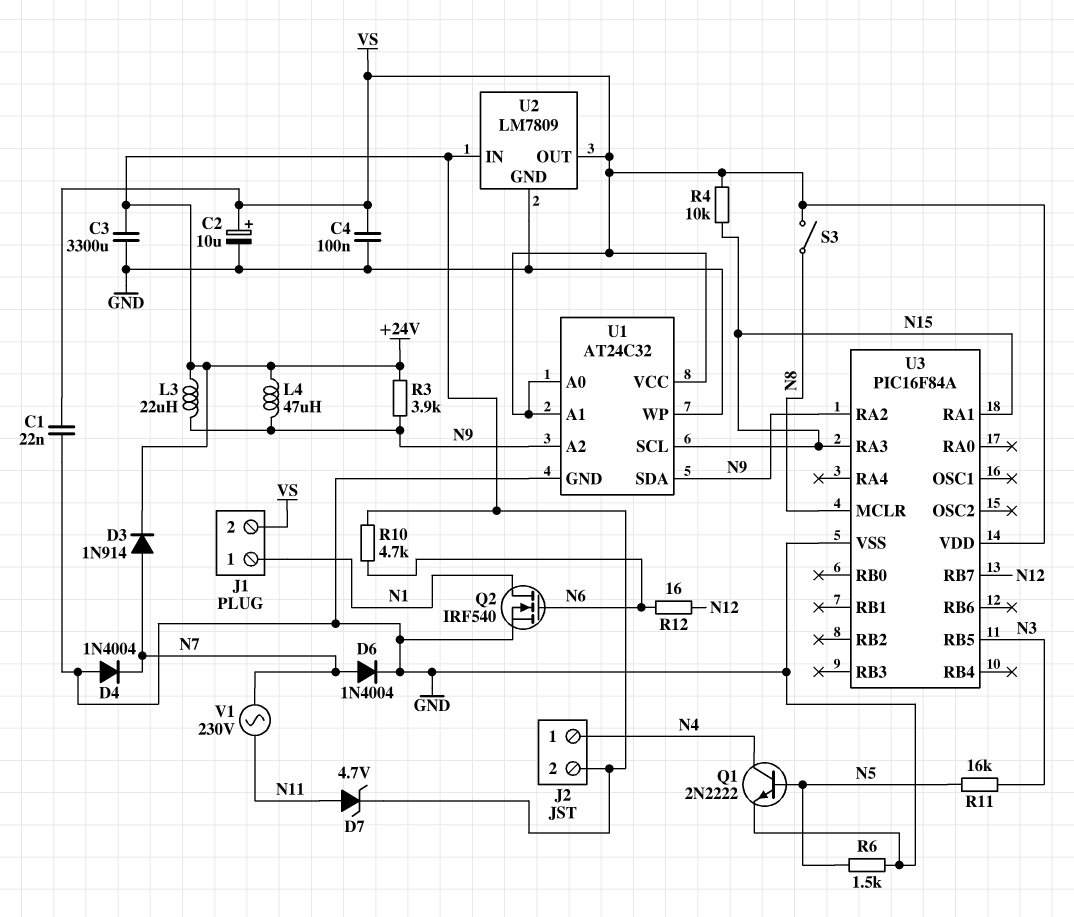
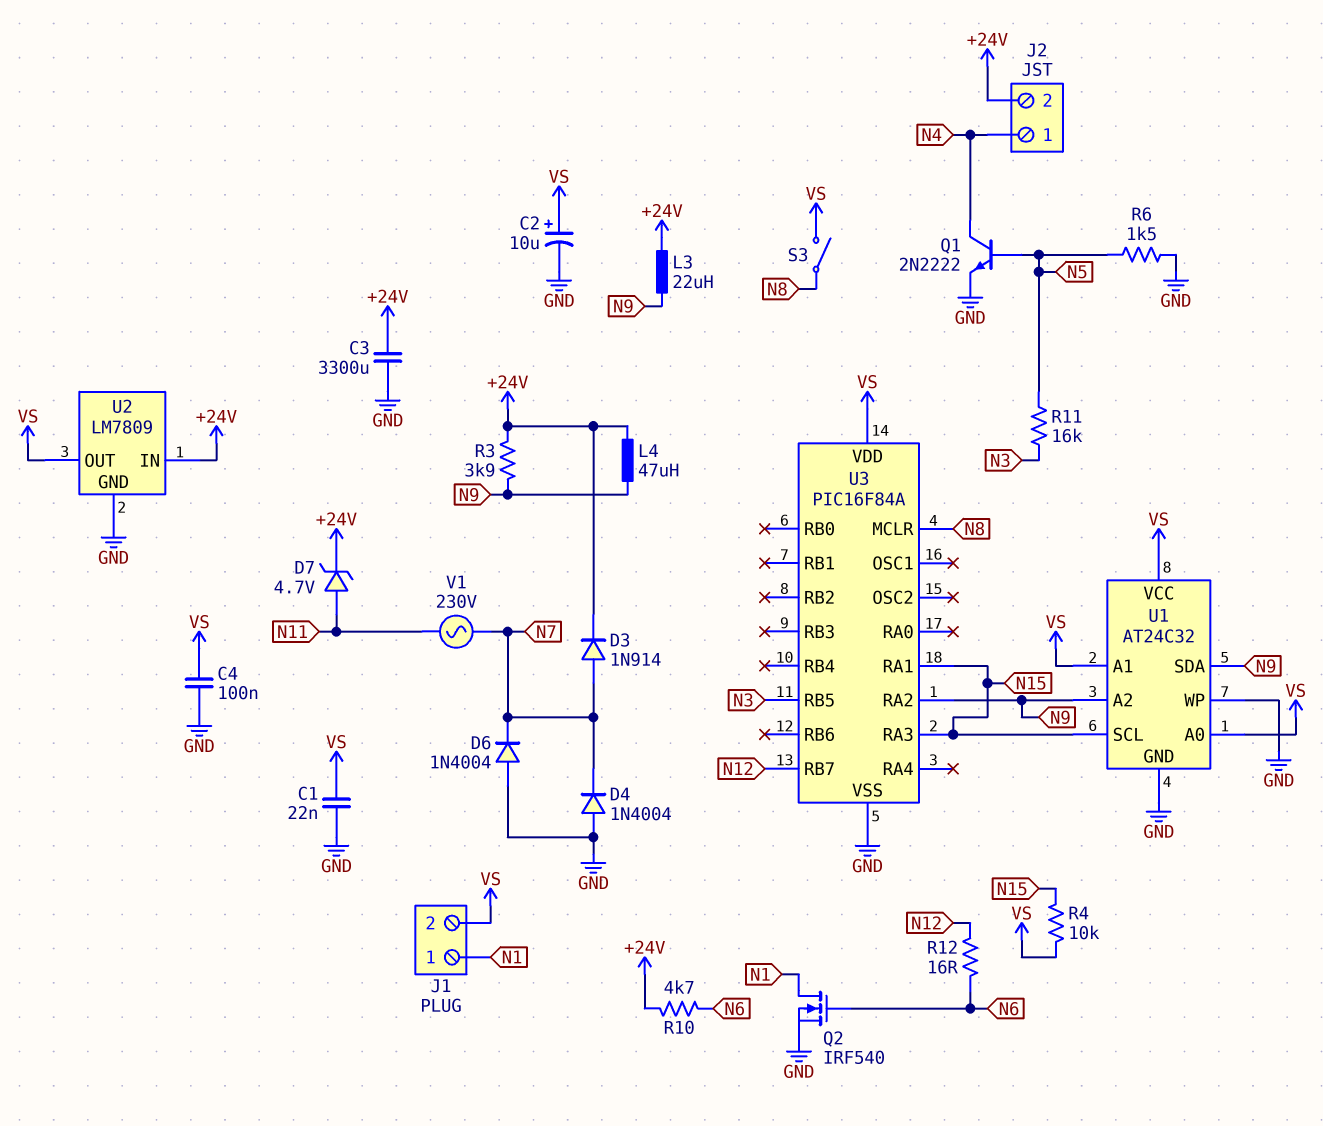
D6: diode 1N4004 (A N7, K GND) -> diode 1N4004 (A GND, K N7)

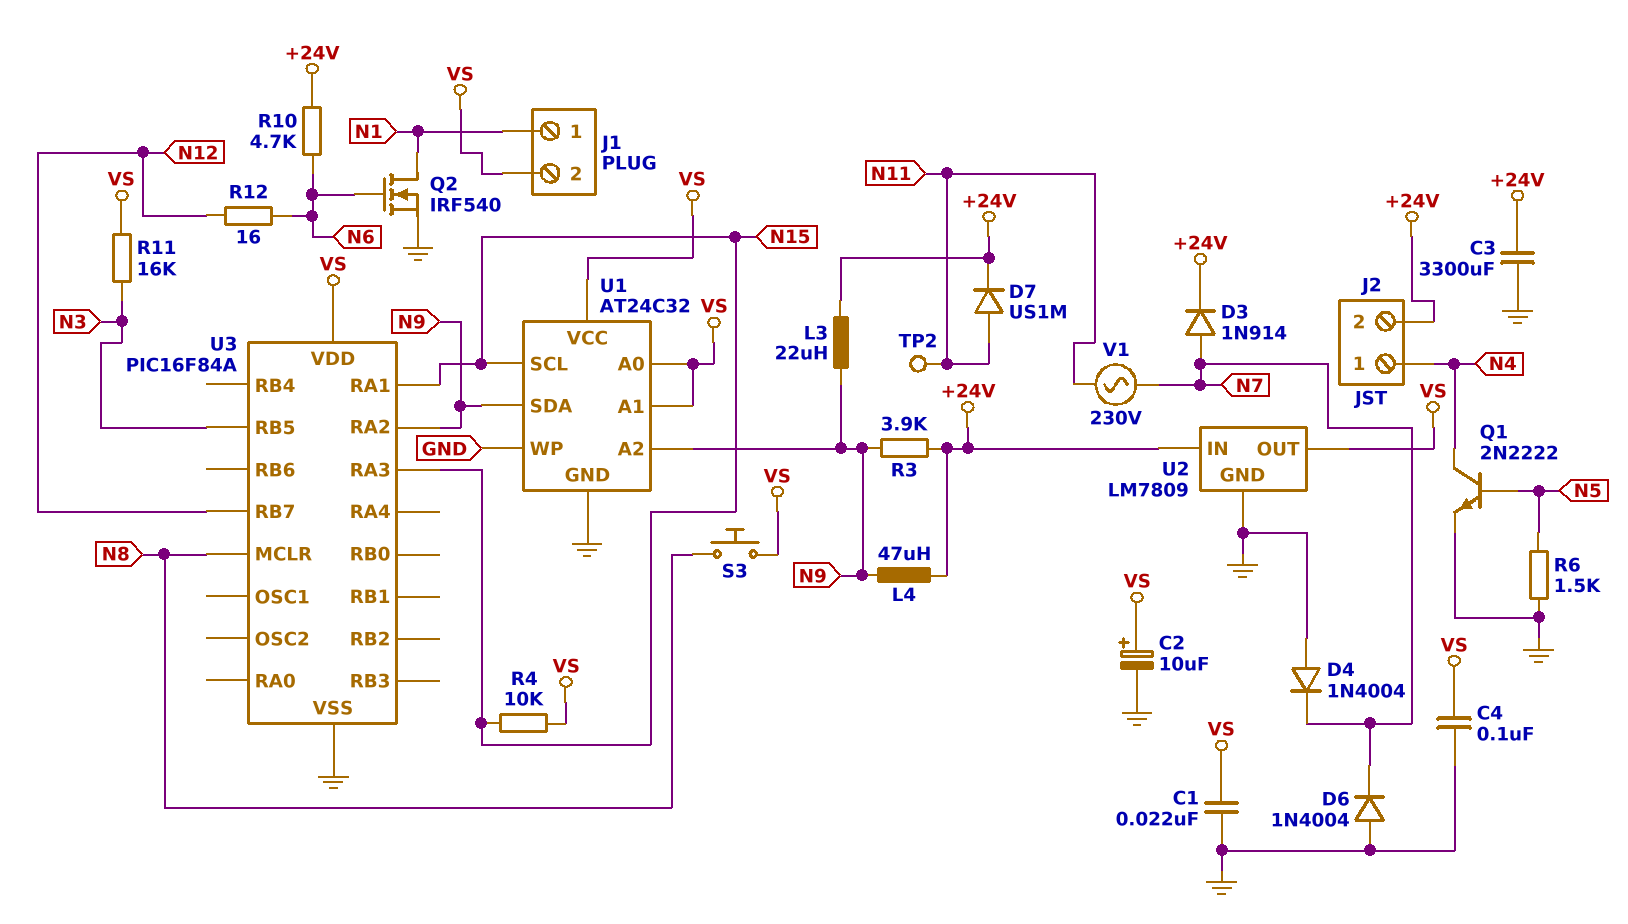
D7: zener 4.7V (A N11, K +24V) -> diode US1M (A N11, K +24V)
R11: 16k (N3, N5) -> 16k (N3, VS)
S3: switch (N8, VS) -> button (N8, VS)
TP2: none -> test point (N11)

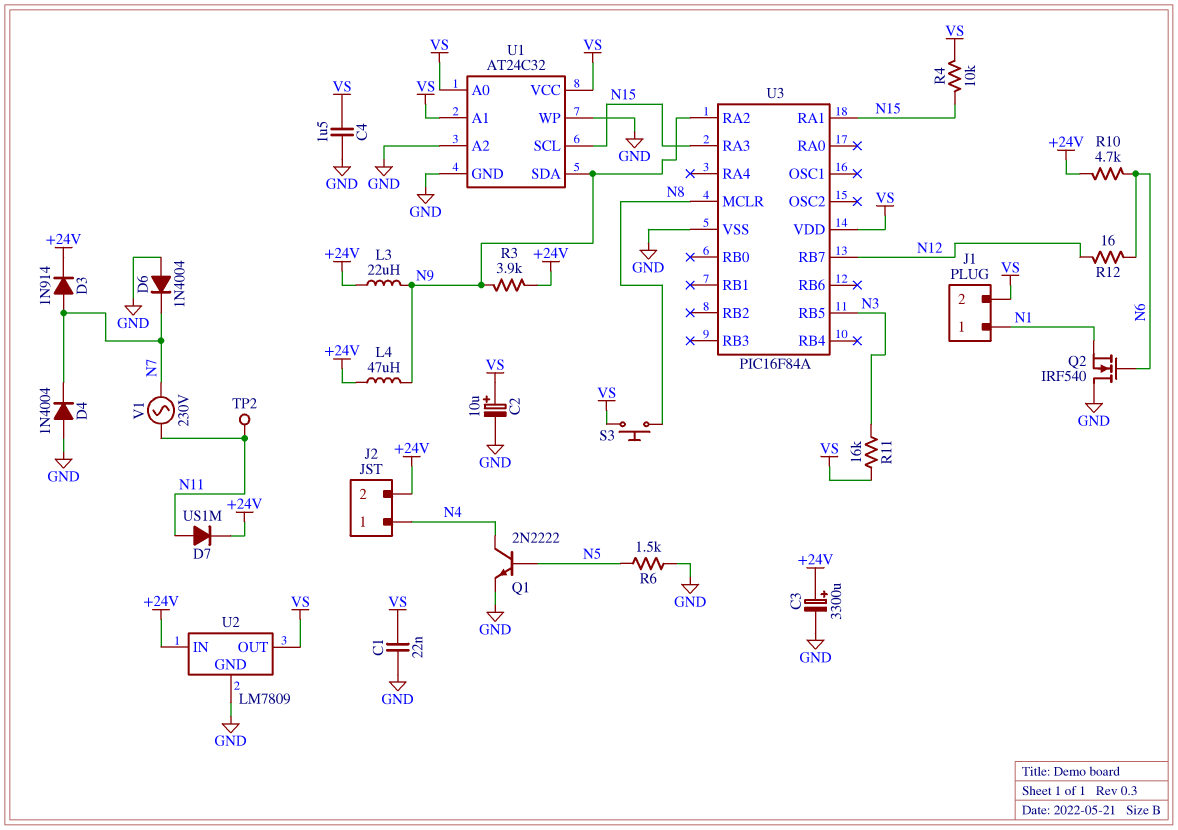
C3: 3300uF (+24V, GND) -> 3300uF (plus +24V, minus GND)
C4: 100nF (GND, VS) -> 1.5uF (GND, VS)
Q2: NMOS IRF540 (G N6, D N1, S GND) -> NMOS IRF540 (G N6, D GND, S N1)
U1 pin A2: N9 -> GND

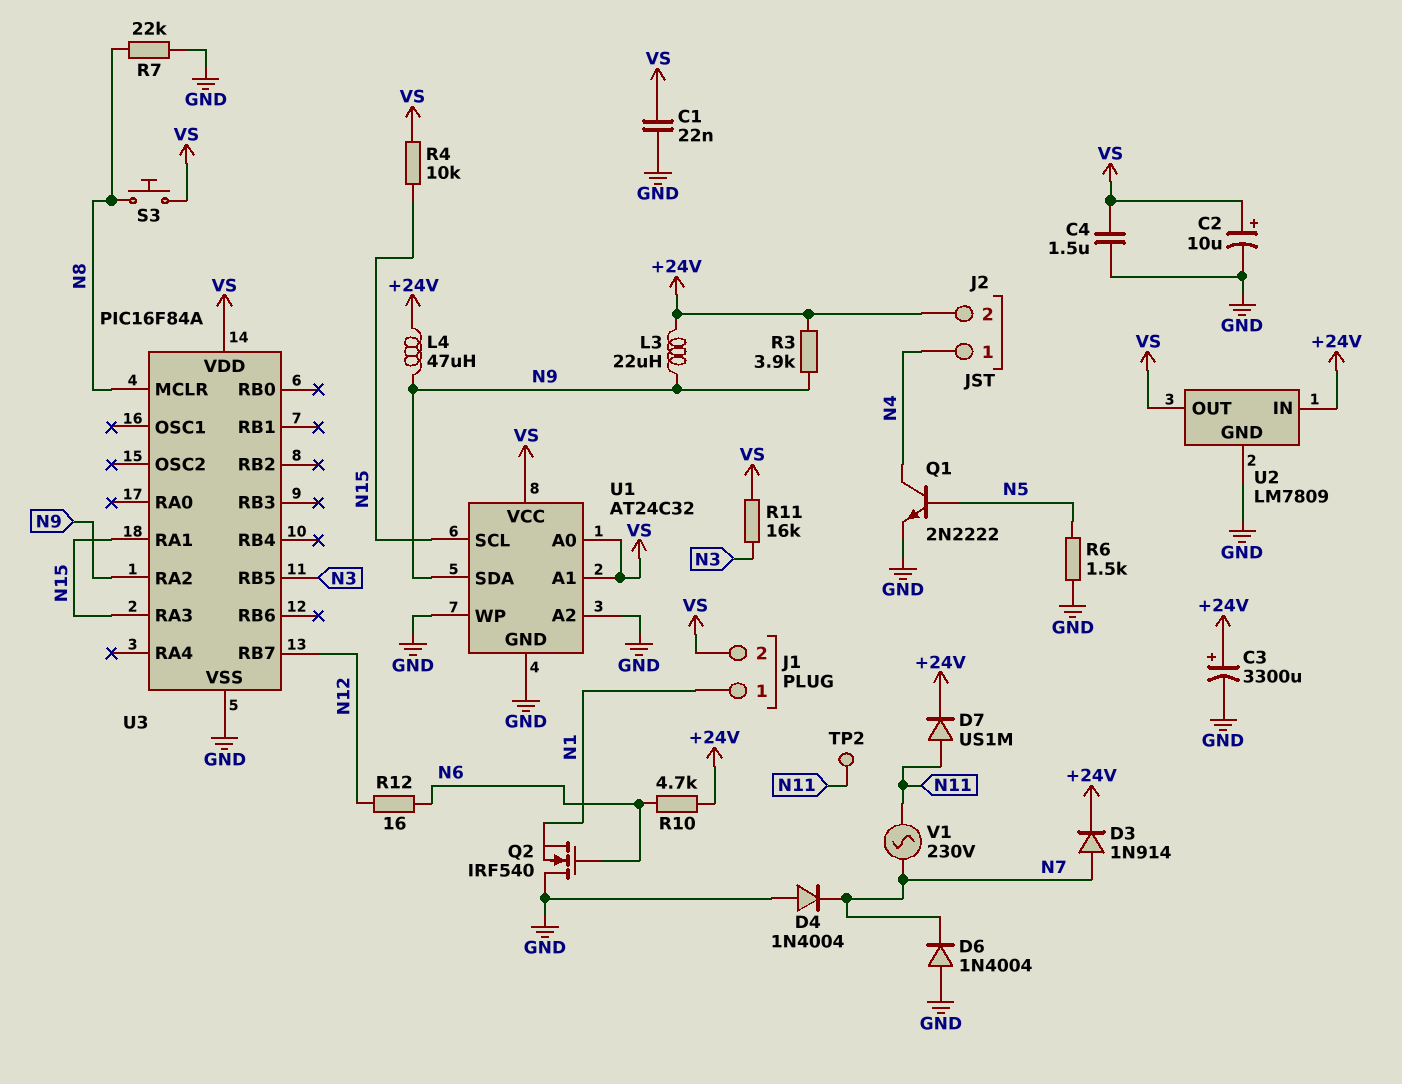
R7: none -> 22k (GND, N8)

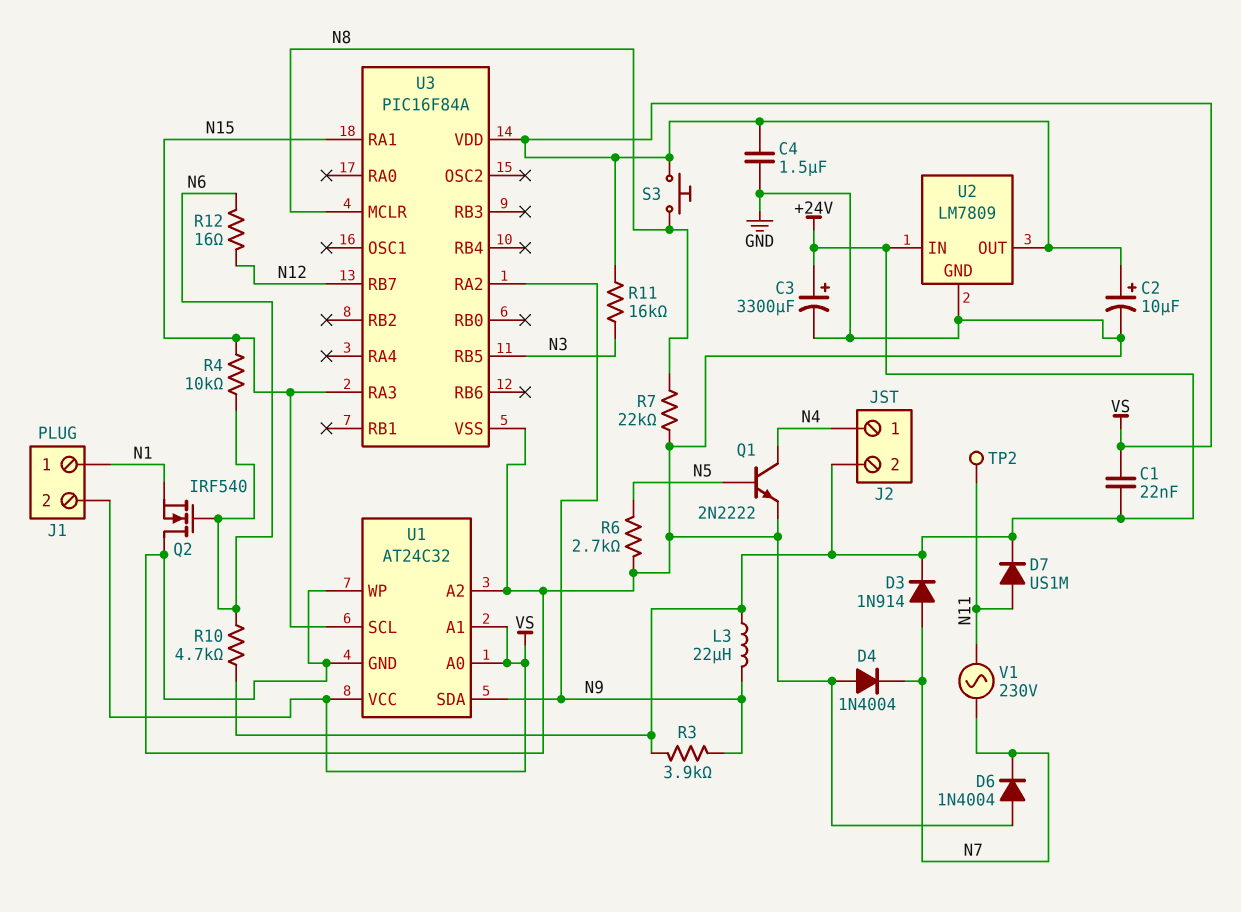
C1: 22nF (GND, VS) -> 22nF (+24V, VS)
L4: 47uH (+24V, N9) -> none
R4: 10k (N15, VS) -> 10k (N6, N15)
R6: 1.5k (GND, N5) -> 2.7k (GND, N5)

